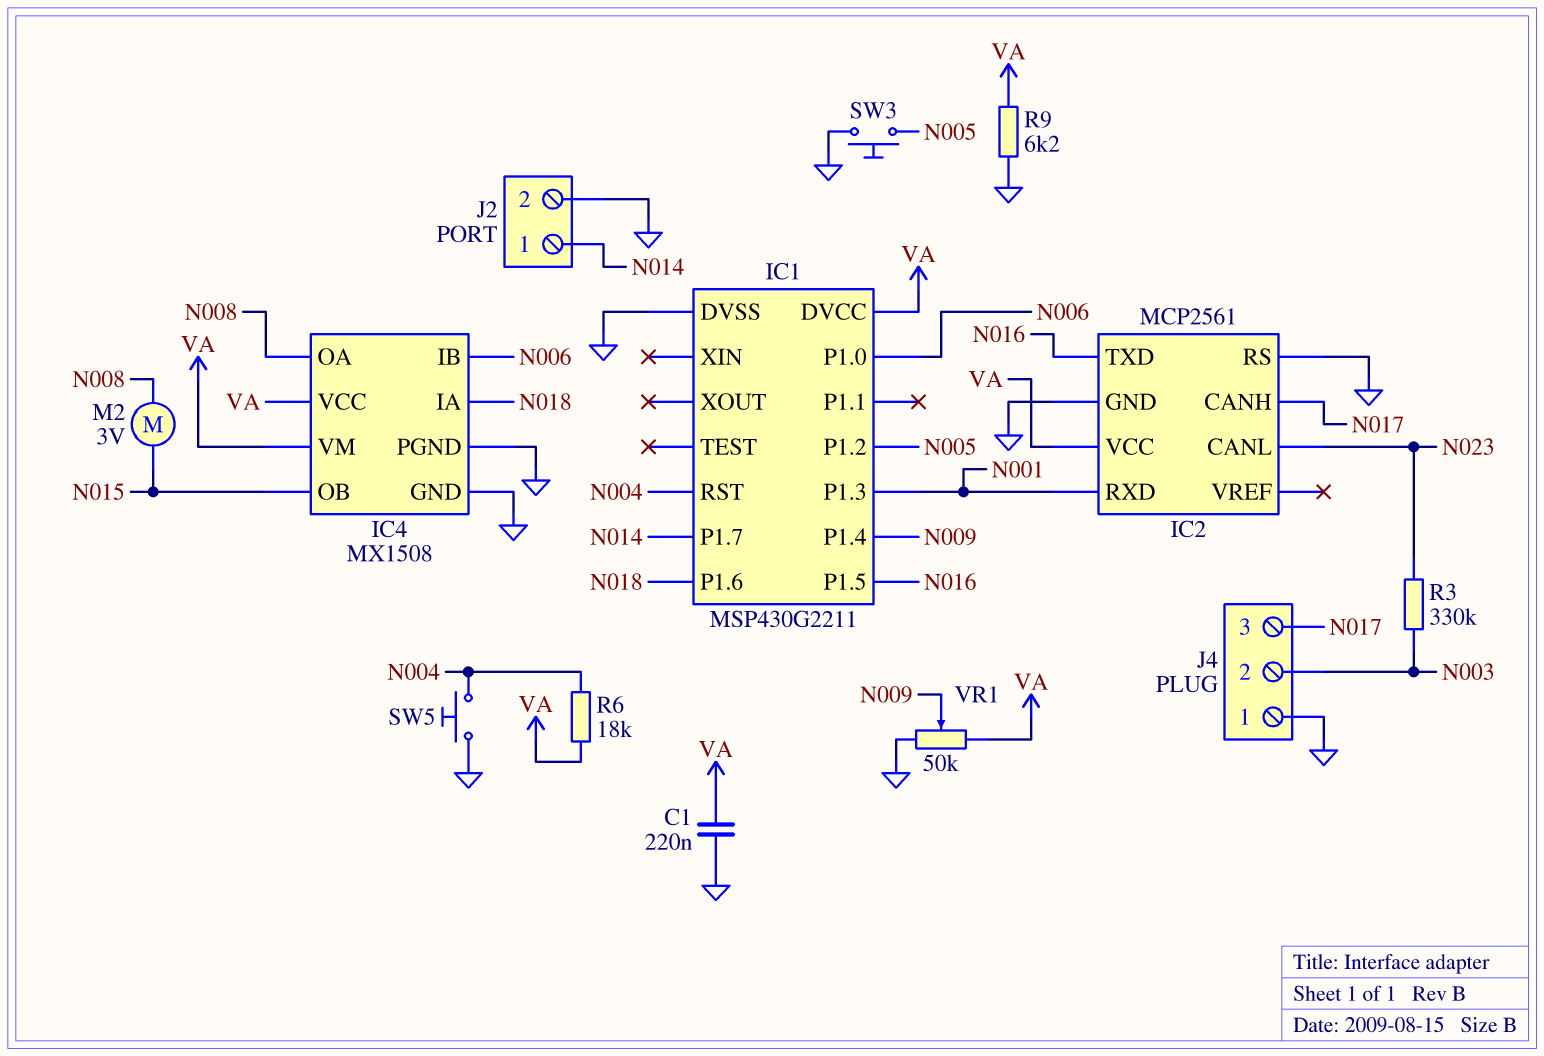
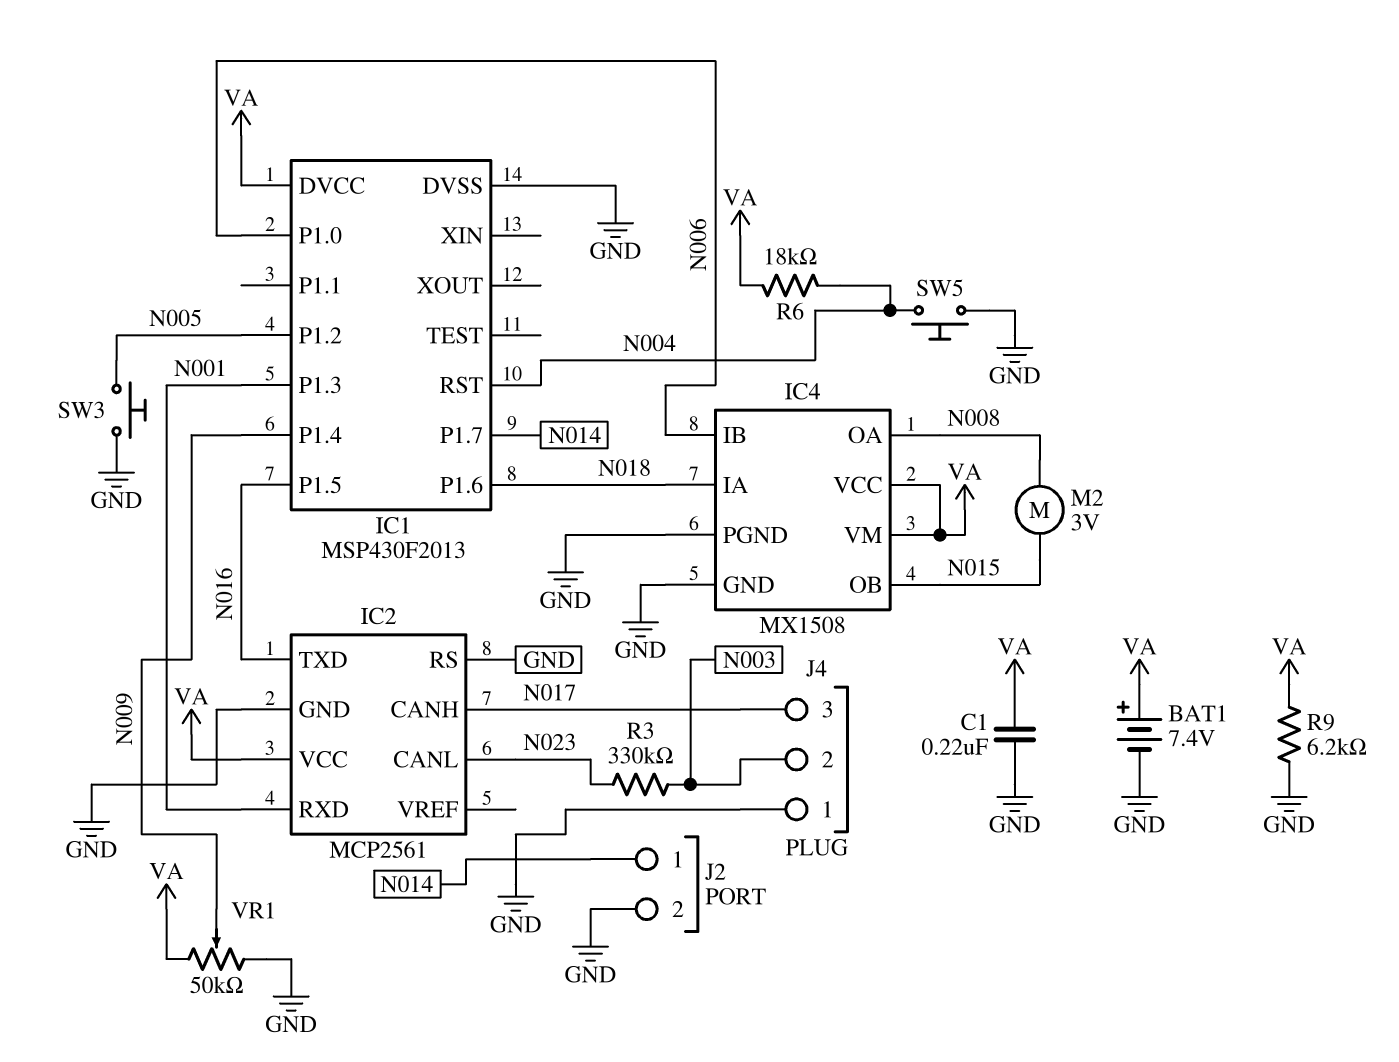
BAT1: none -> 7.4V (plus VA, minus GND)
IC1: MSP430G2211 -> MSP430F2013

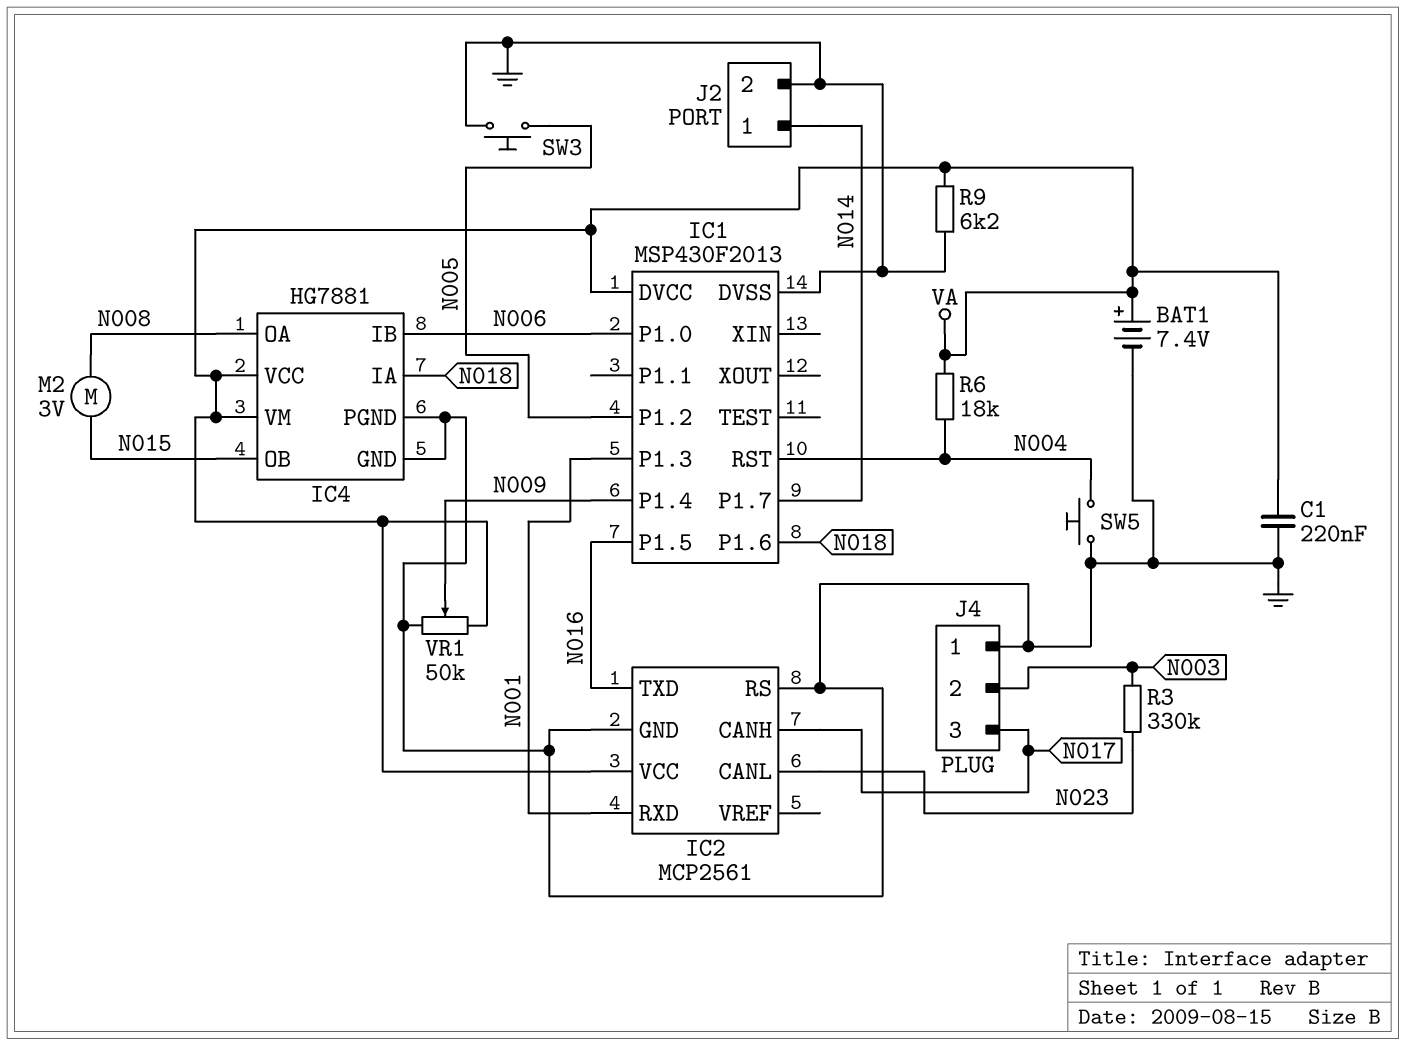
IC4: MX1508 -> HG7881

